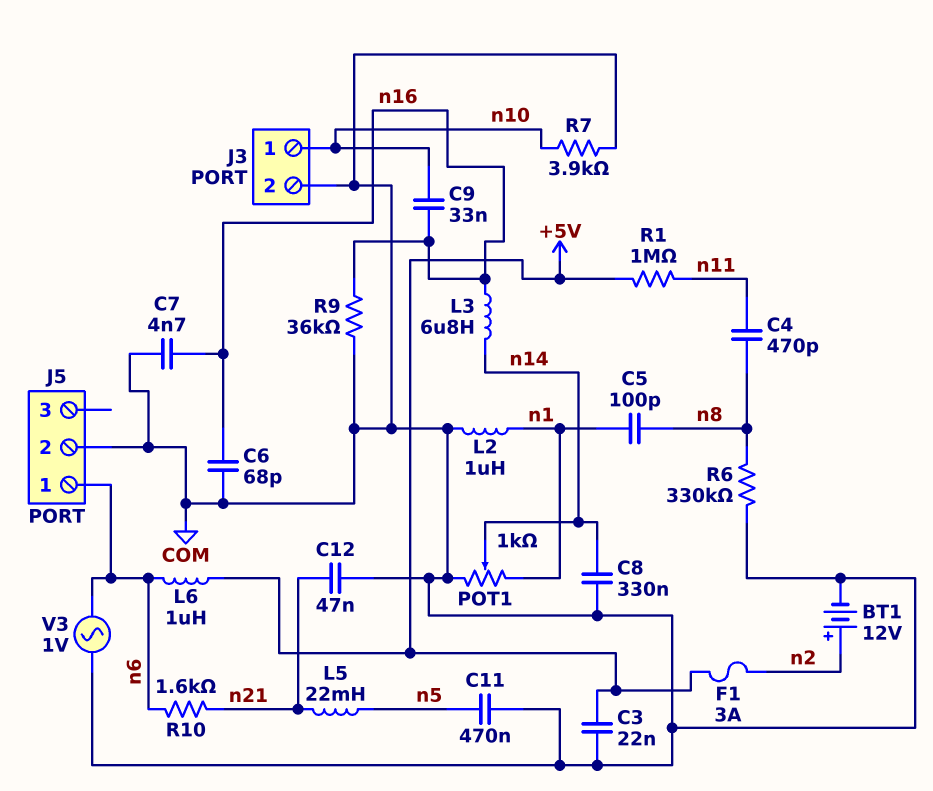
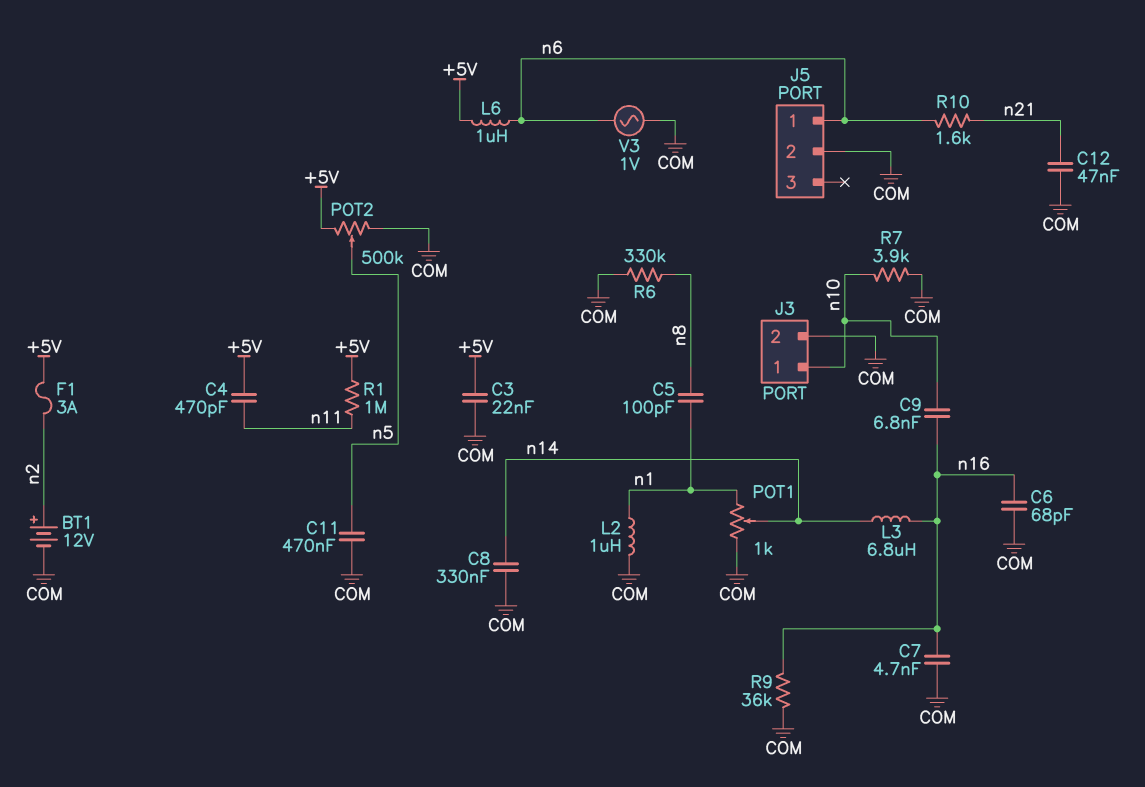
C4: 470pF (n8, n11) -> 470pF (+5V, n11)
C9: 33nF (n10, n16) -> 6.8nF (n10, n16)
L5: 22mH (n5, n21) -> none
POT2: none -> 500k (+5V, COM, wiper n5)

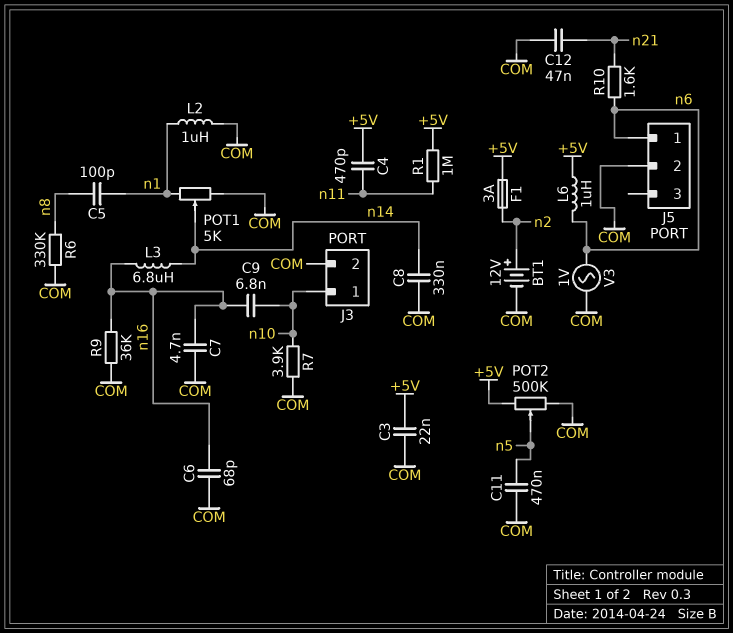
POT1: 1k (COM, n1, wiper n14) -> 5k (COM, n1, wiper n14)

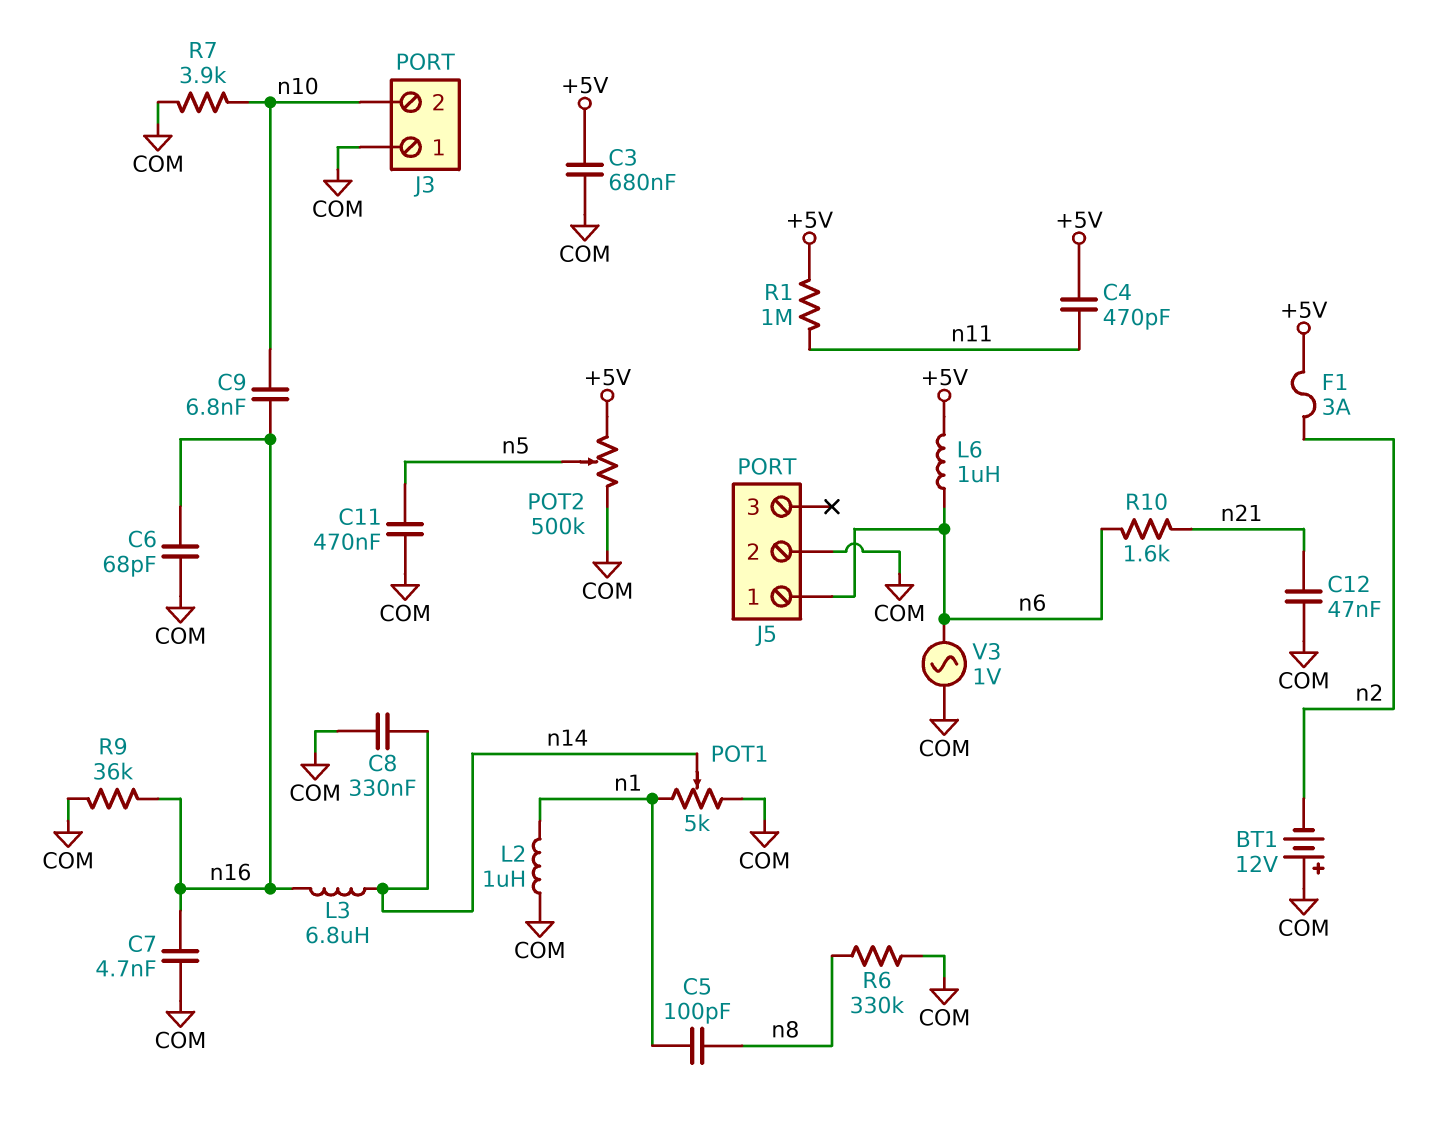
BT1: 12V (plus n2, minus COM) -> 12V (plus COM, minus n2)
C3: 22nF (+5V, COM) -> 680nF (+5V, COM)
J3 pin 1: n10 -> COM
J3 pin 2: COM -> n10

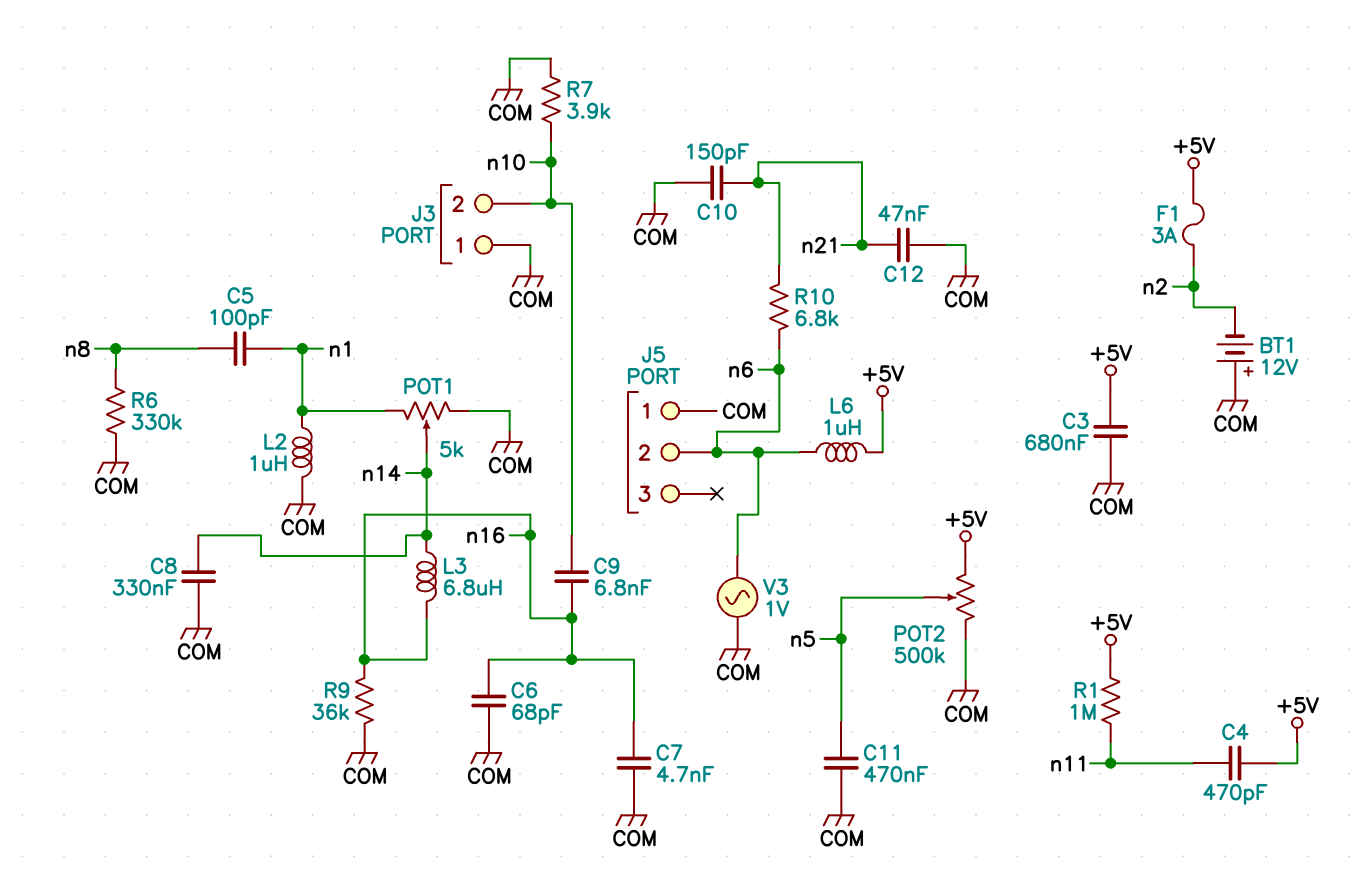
C10: none -> 150pF (COM, n21)
J5 pin 1: n6 -> COM
J5 pin 2: COM -> n6
R10: 1.6k (n6, n21) -> 6.8k (n6, n21)

